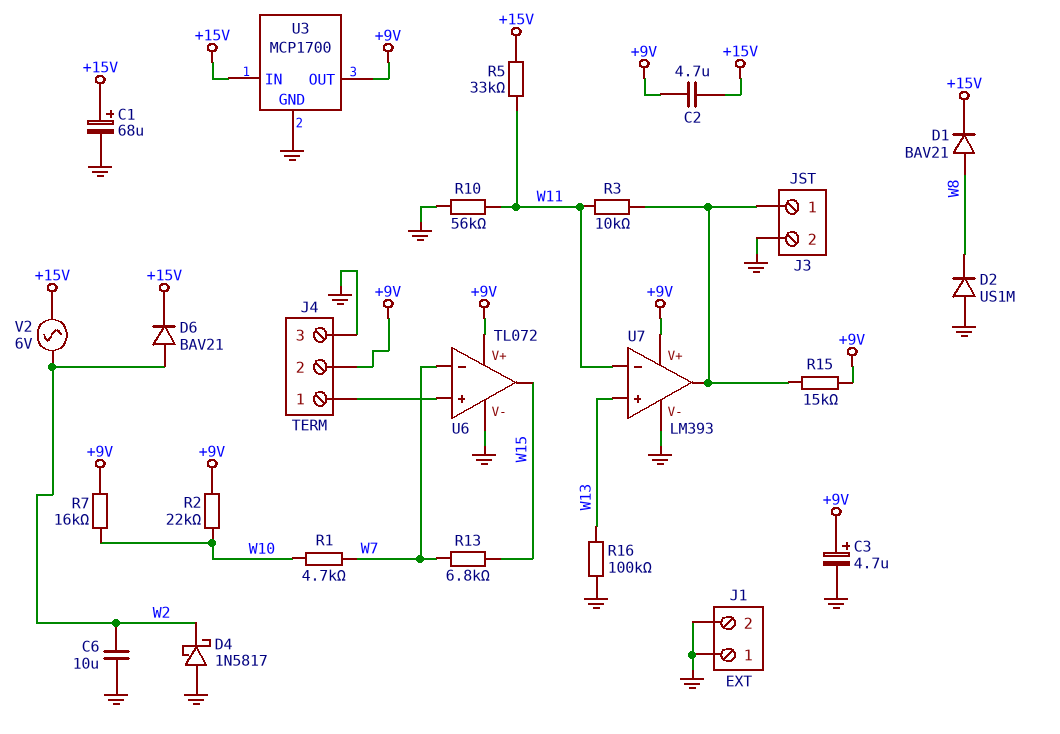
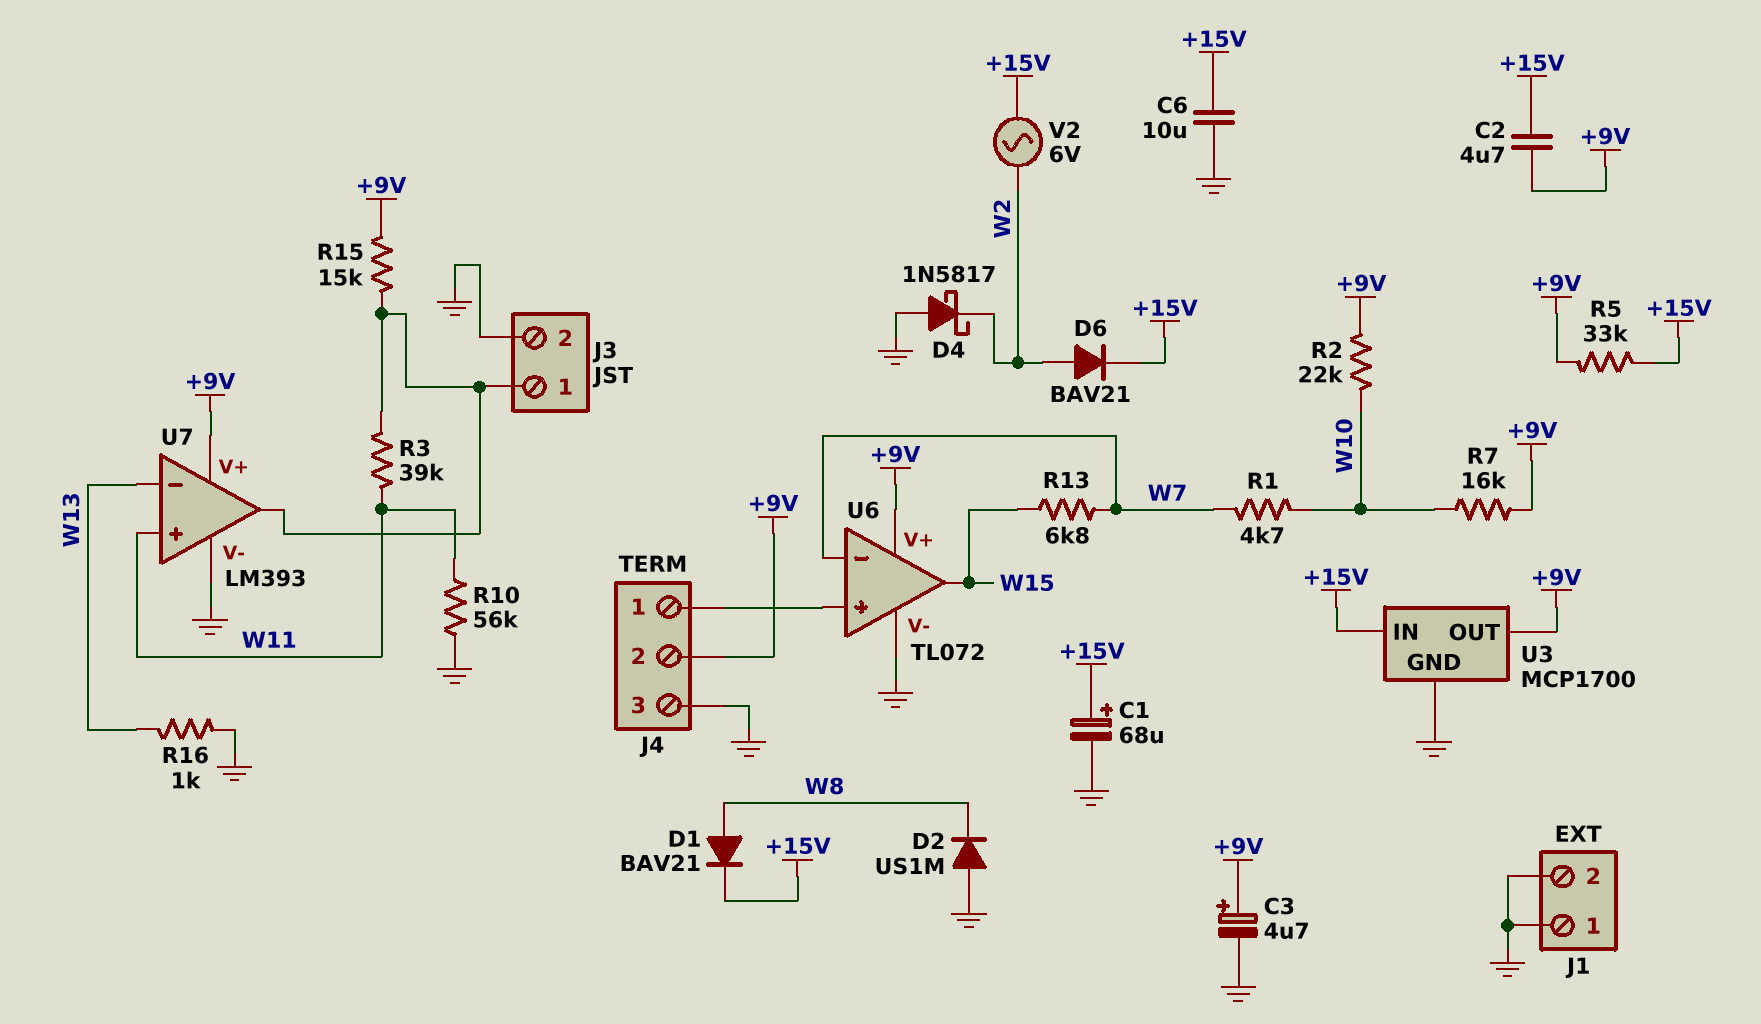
C6: 10uF (GND, W2) -> 10uF (+15V, GND)
R3: 10k (J3/1, W11) -> 39k (J3/1, W11)
R5: 33k (+15V, W11) -> 33k (+9V, +15V)
R16: 100k (GND, W13) -> 1k (GND, W13)
U7 pin in+: W13 -> W11
U7 pin in-: W11 -> W13

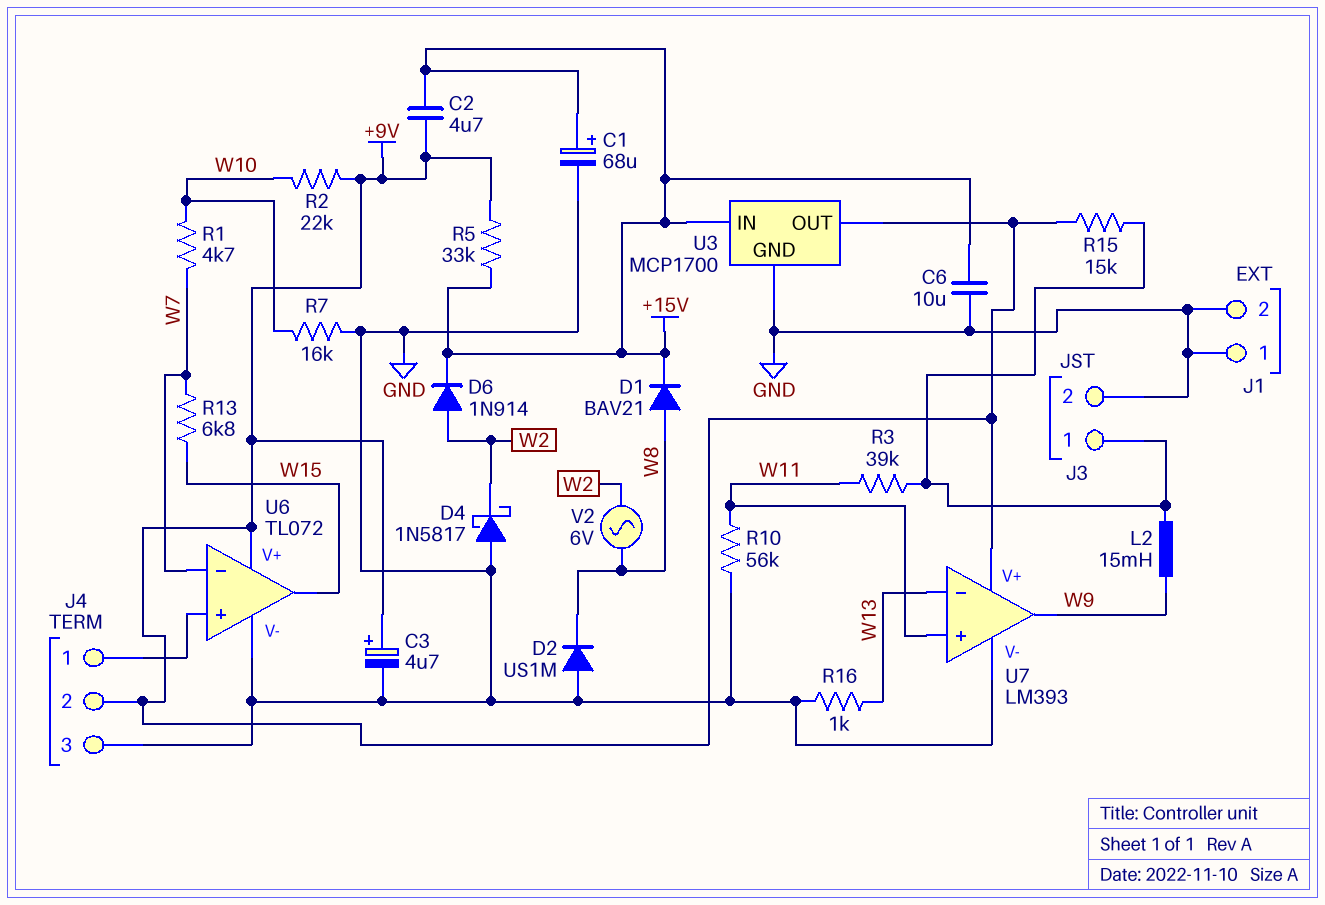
D6: diode BAV21 (A W2, K +15V) -> diode 1N914 (A W2, K +15V)
L2: none -> 15mH (J3/1, W9)
R7: 16k (+9V, W10) -> 16k (GND, W10)
U7 pin out: J3/1 -> W9
V2: AC 6V (+15V, W2) -> AC 6V (W2, W8)

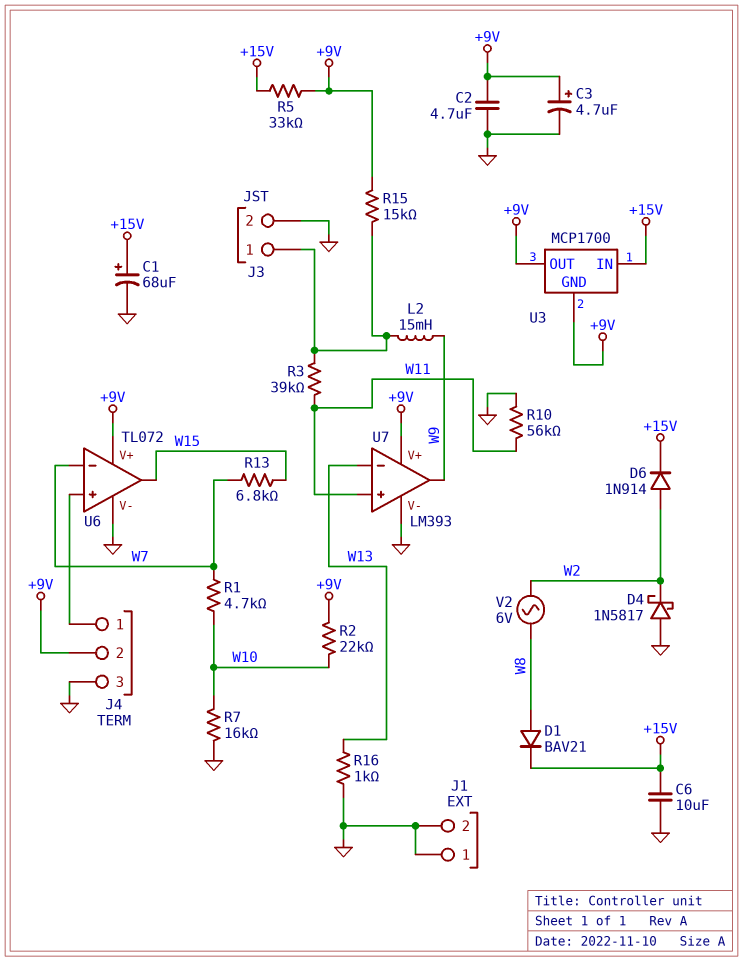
C2: 4.7uF (+9V, +15V) -> 4.7uF (+9V, GND)
D2: diode US1M (A GND, K W8) -> none
U3 pin GND: GND -> +9V

